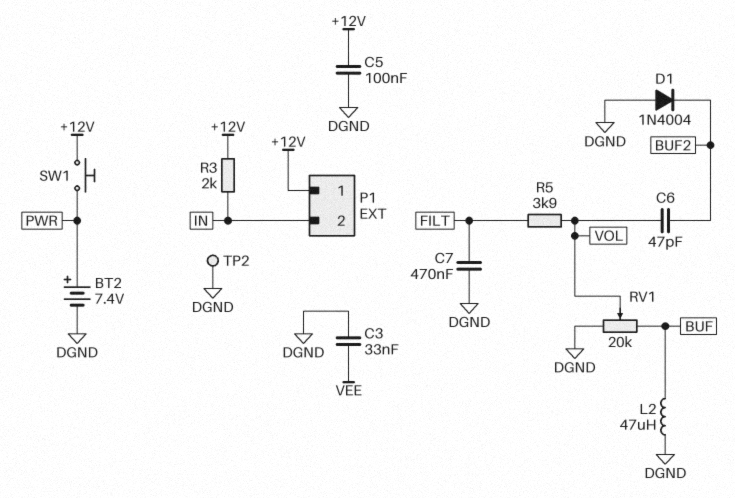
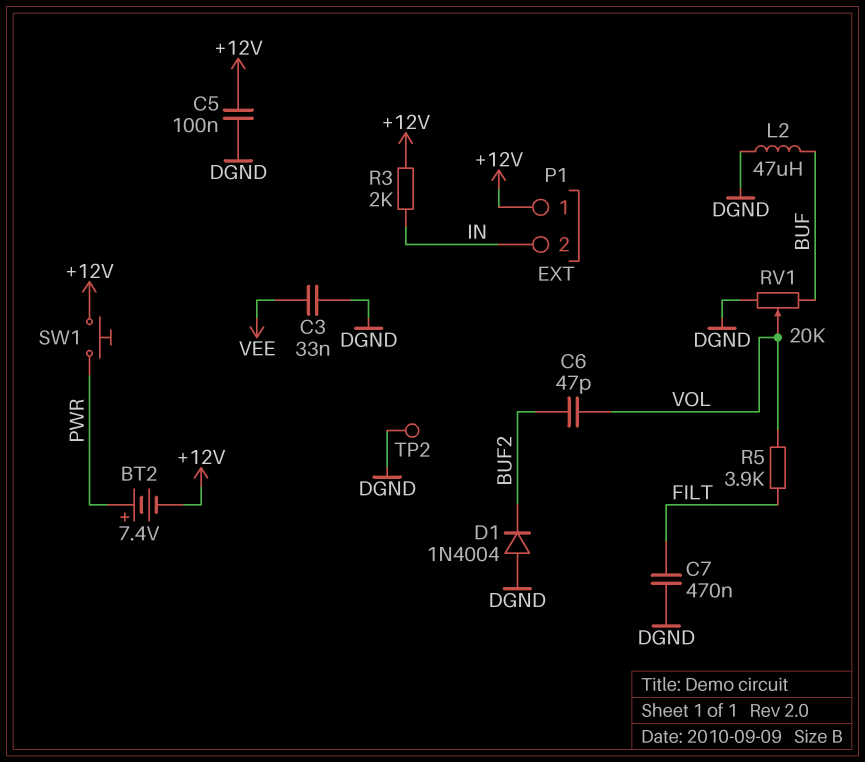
BT2: 7.4V (plus PWR, minus DGND) -> 7.4V (plus PWR, minus +12V)

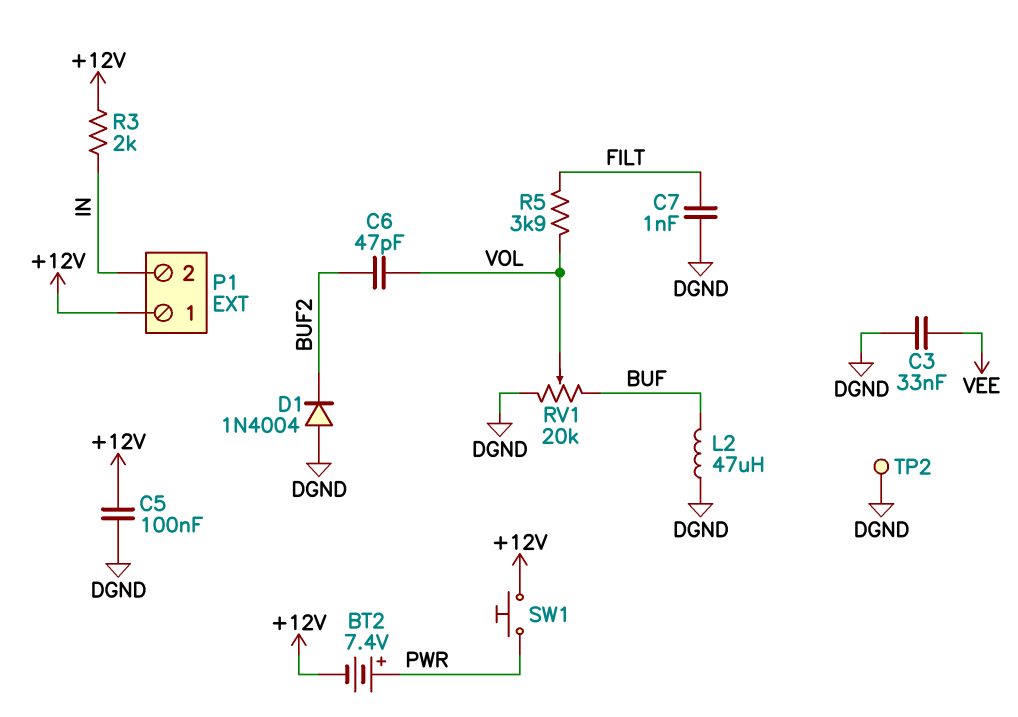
C7: 470nF (DGND, FILT) -> 1nF (DGND, FILT)

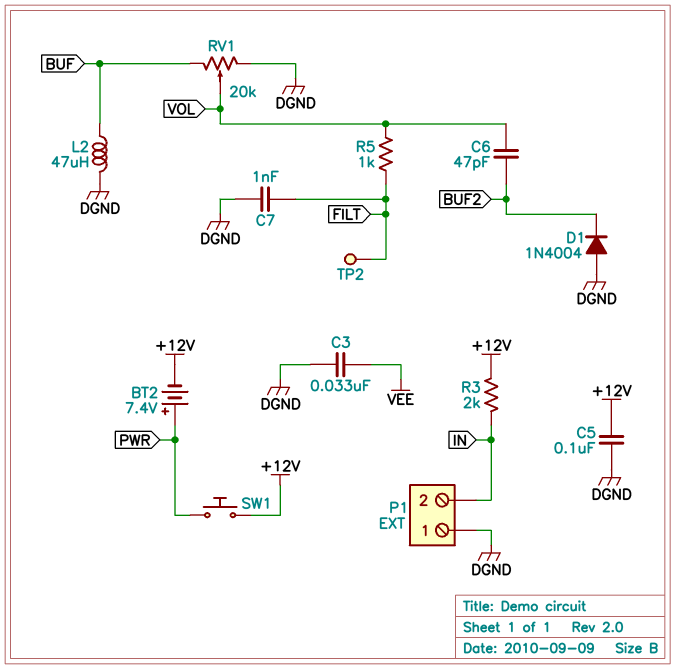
P1 pin 1: +12V -> DGND
R5: 3.9k (FILT, VOL) -> 1k (FILT, VOL)
TP2: test point (DGND) -> test point (FILT)

